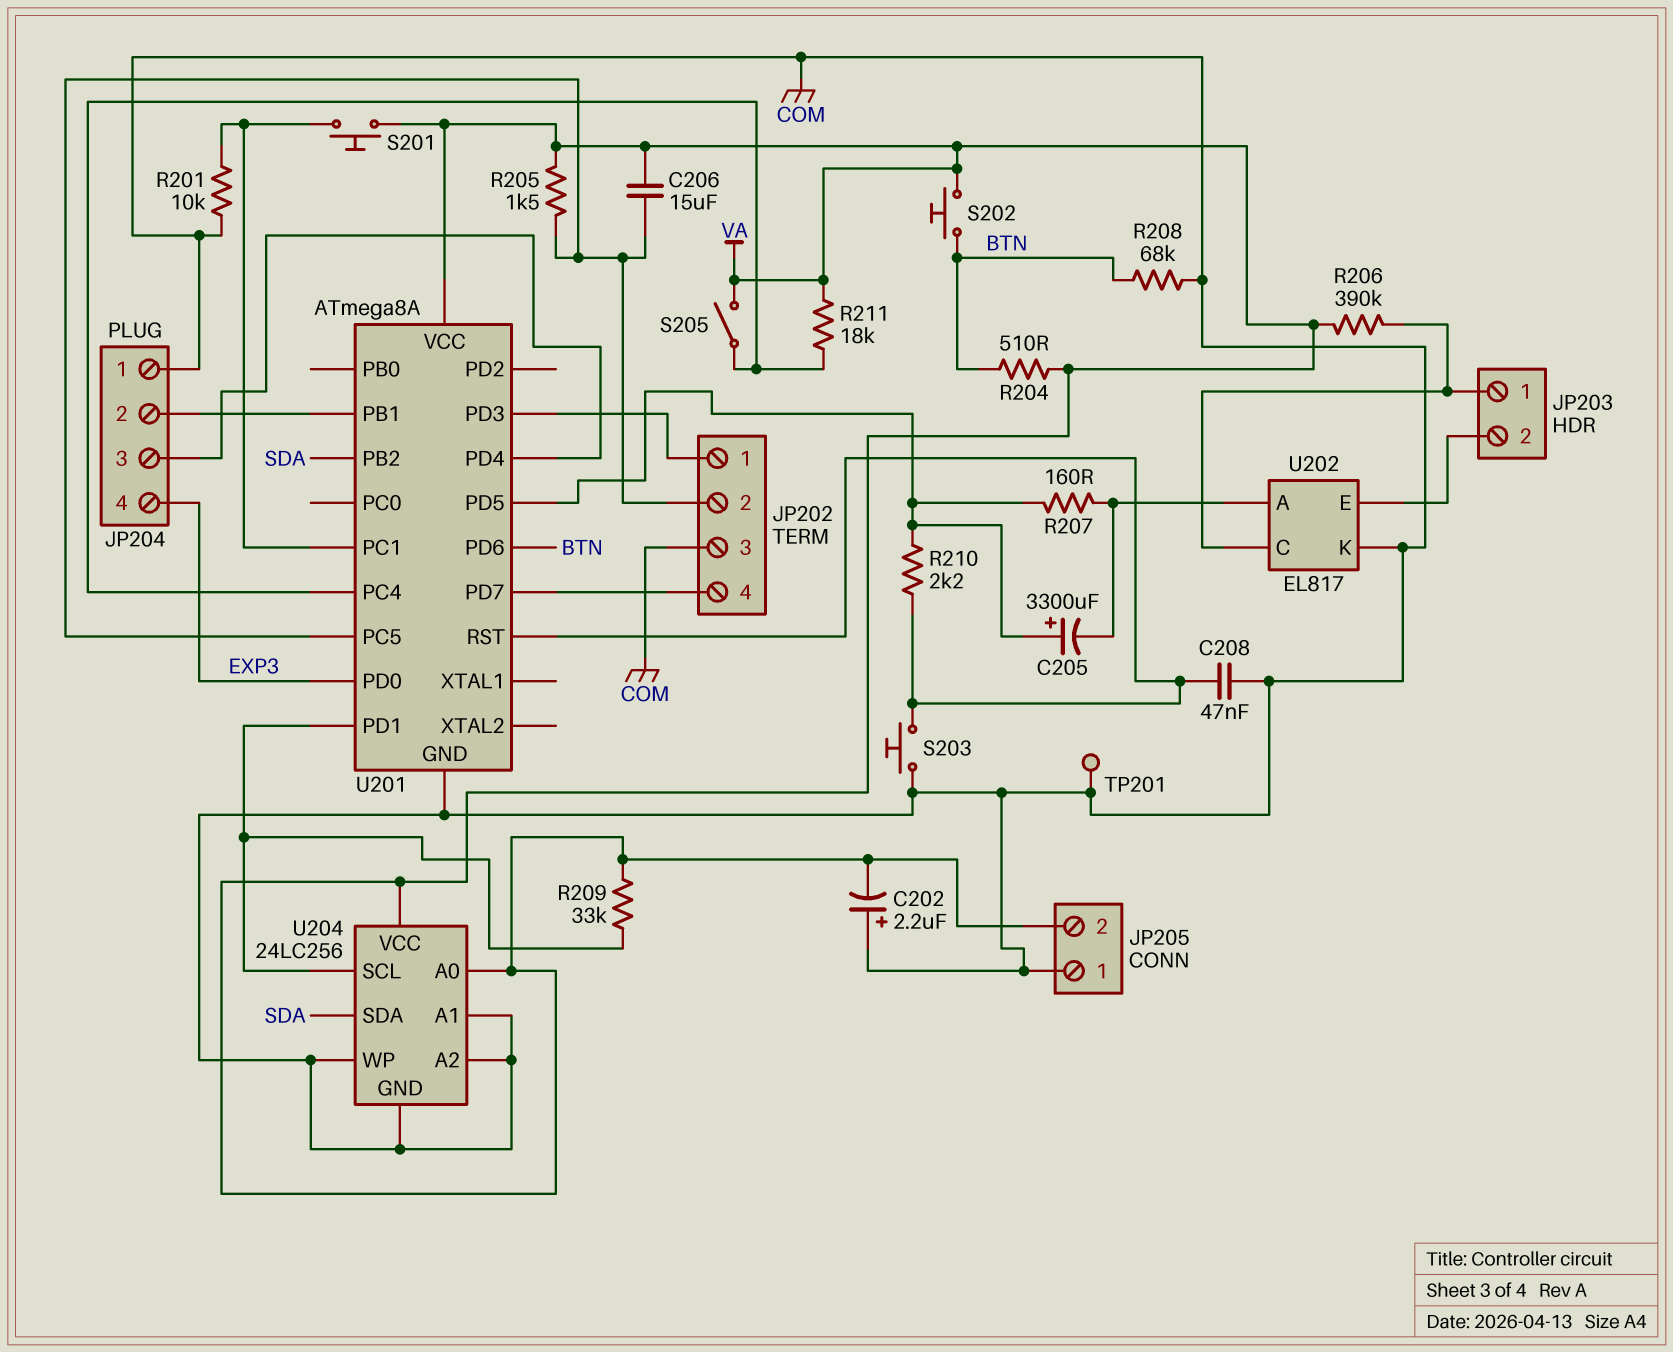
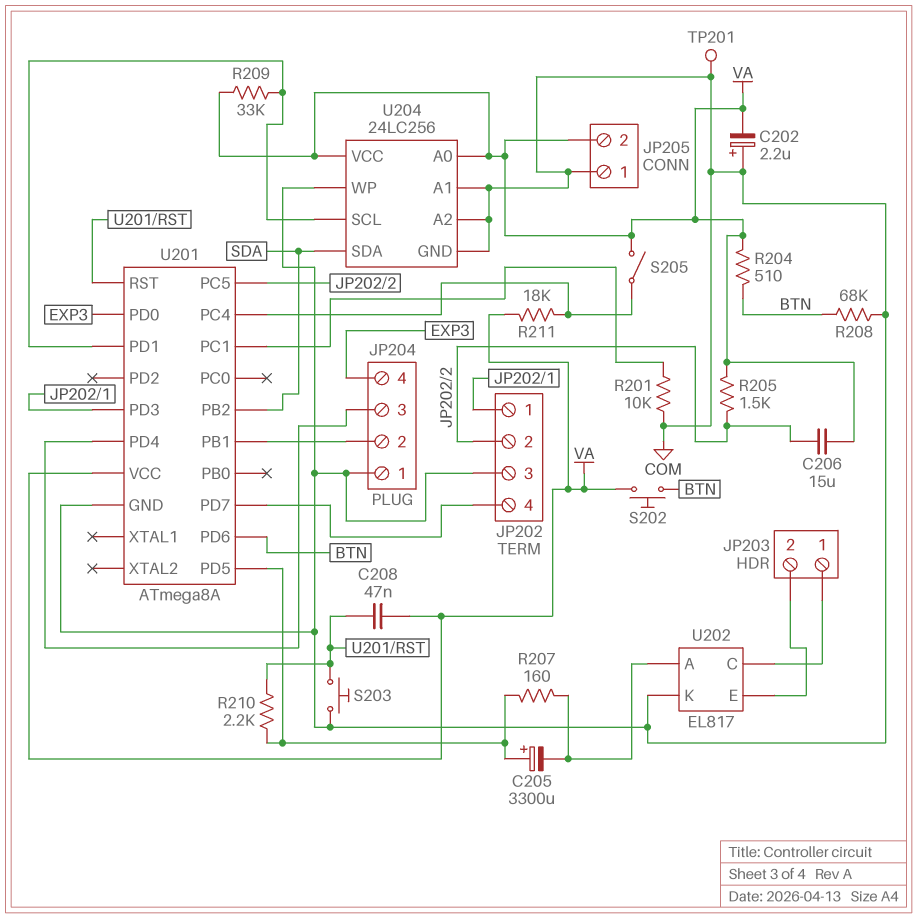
C208: 47nF (COM, U201/RST) -> 47nF (U201/RST, VA)
R206: 390k (JP203/1, VA) -> none
S201: button (U201/PC1, VA) -> none

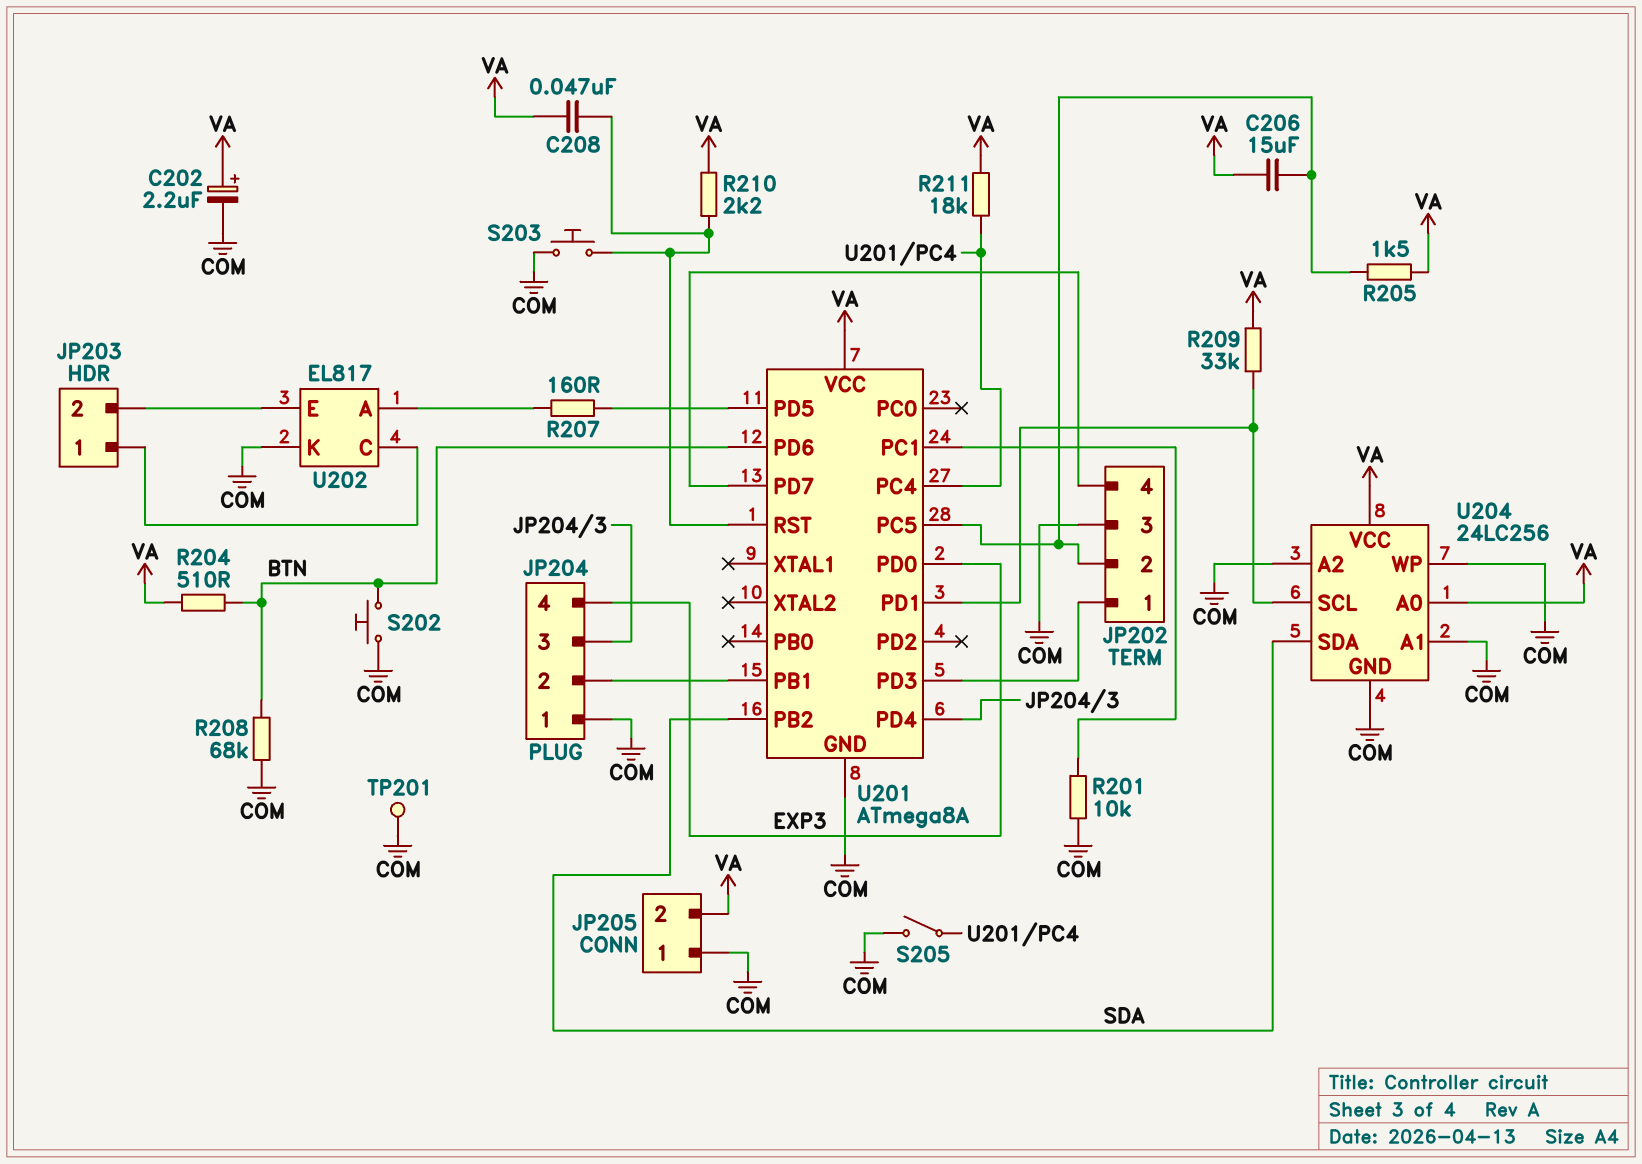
C202: 2.2uF (plus COM, minus VA) -> 2.2uF (plus VA, minus COM)
C205: 3300uF (plus U201/PD5, minus U202/A) -> none
R210: 2.2k (U201/PD5, U201/RST) -> 2.2k (U201/RST, VA)
S202: button (BTN, VA) -> button (BTN, COM)
S205: switch (U201/PC4, VA) -> switch (COM, U201/PC4)

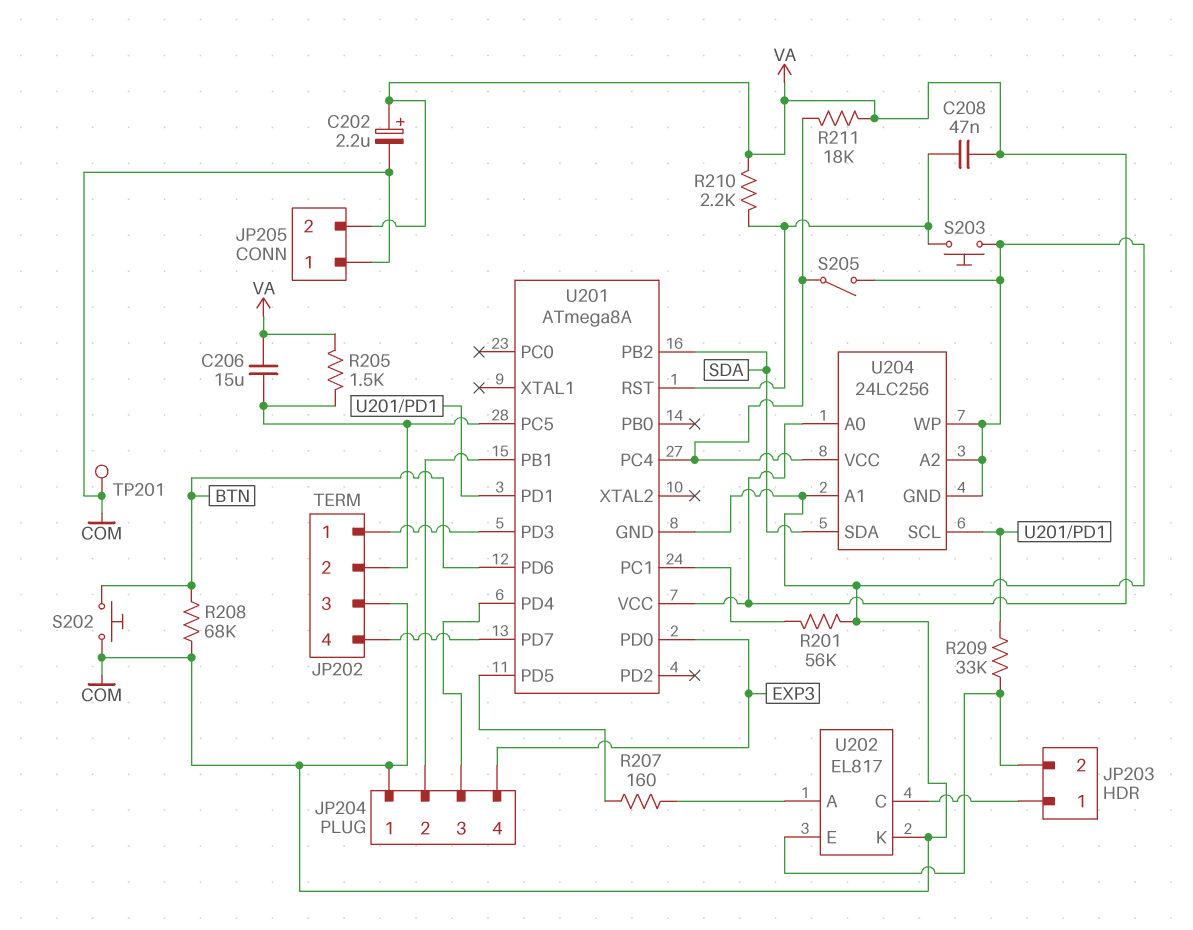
R201: 10k (COM, U201/PC1) -> 56k (COM, U201/PC1)
R204: 510 (BTN, VA) -> none
R209: 33k (U201/PD1, VA) -> 33k (JP203/2, U201/PD1)
U204 pin VCC: VA -> U201/PC4

